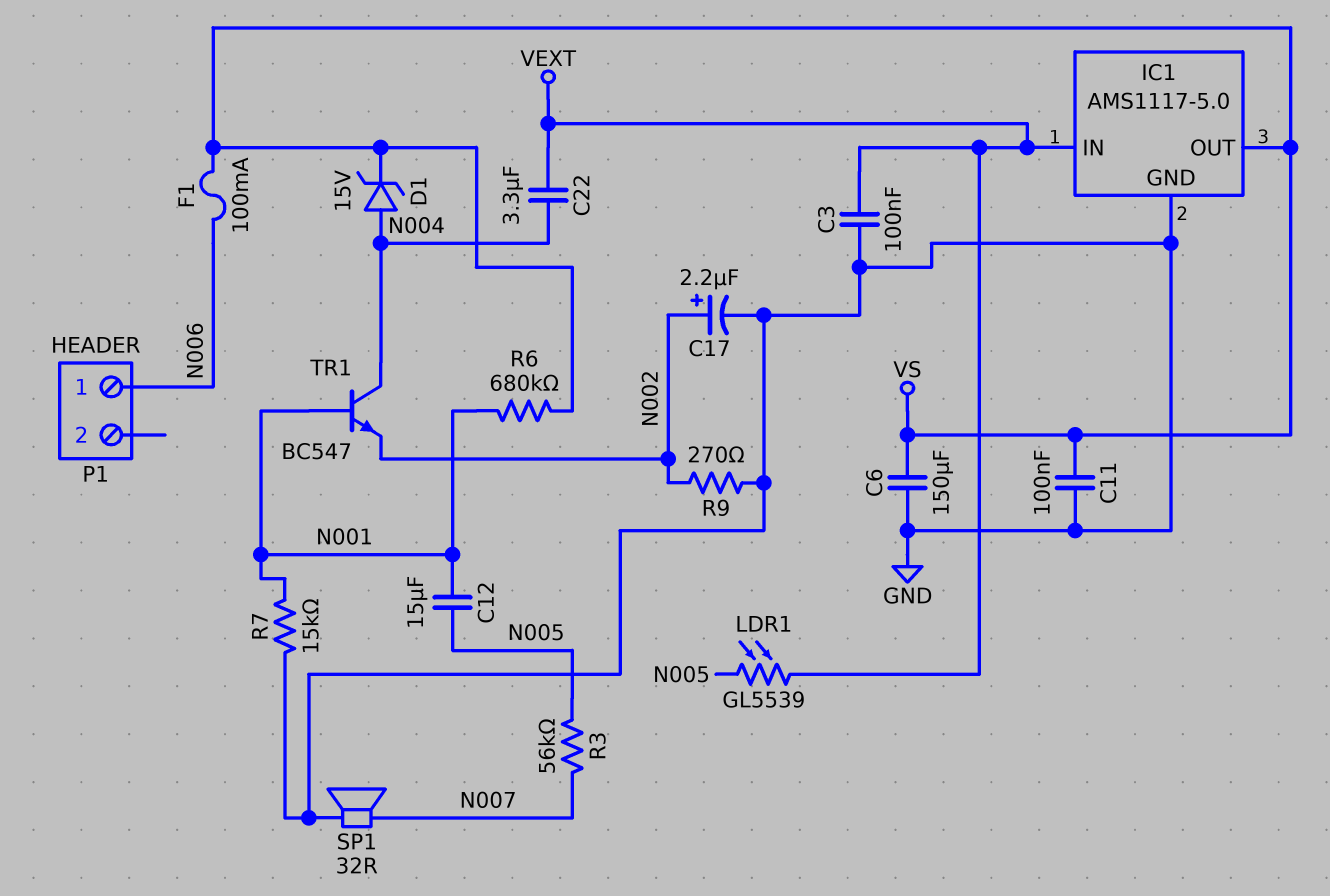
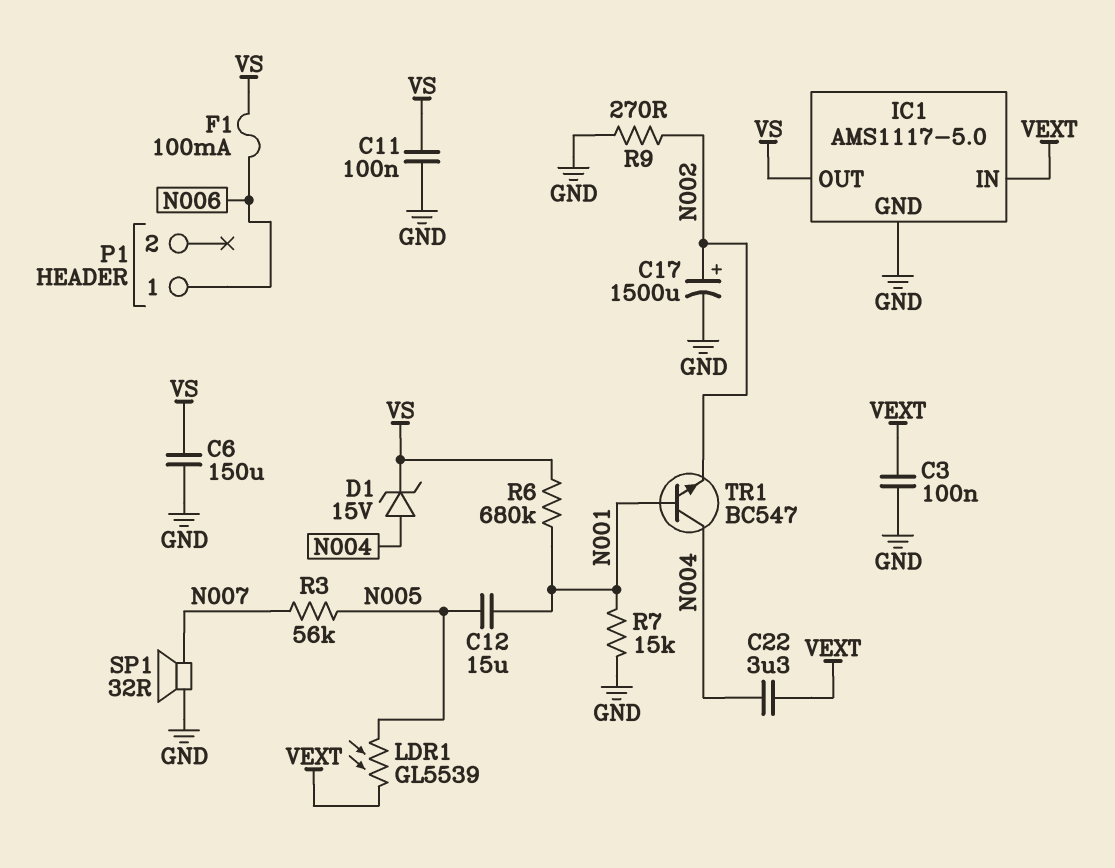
C17: 2.2uF (plus N002, minus GND) -> 1500uF (plus N002, minus GND)

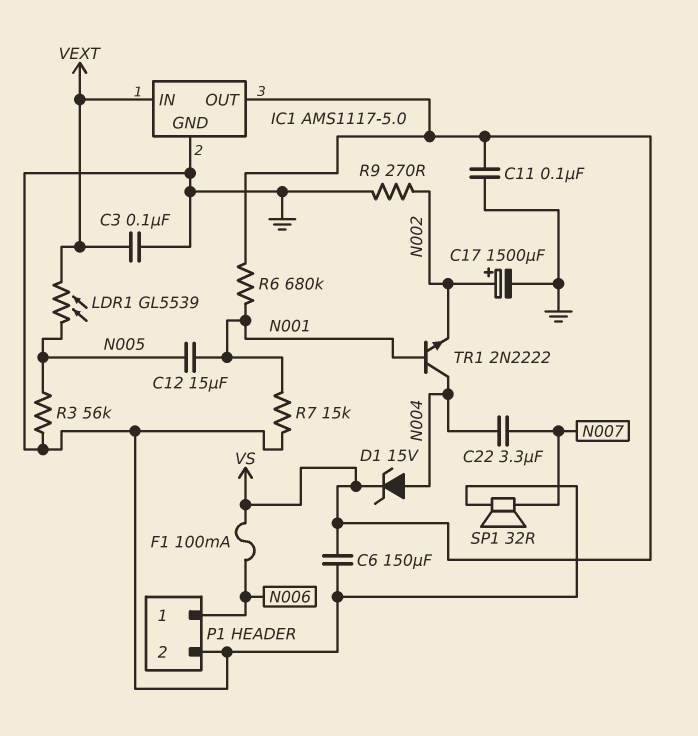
C22: 3.3uF (N004, VEXT) -> 3.3uF (N004, N007)
P1 pin 2: none -> GND
R3: 56k (N005, N007) -> 56k (GND, N005)
TR1: NPN BC547 (B N001, C N004, E N002) -> NPN 2N2222 (B N001, C N004, E N002)

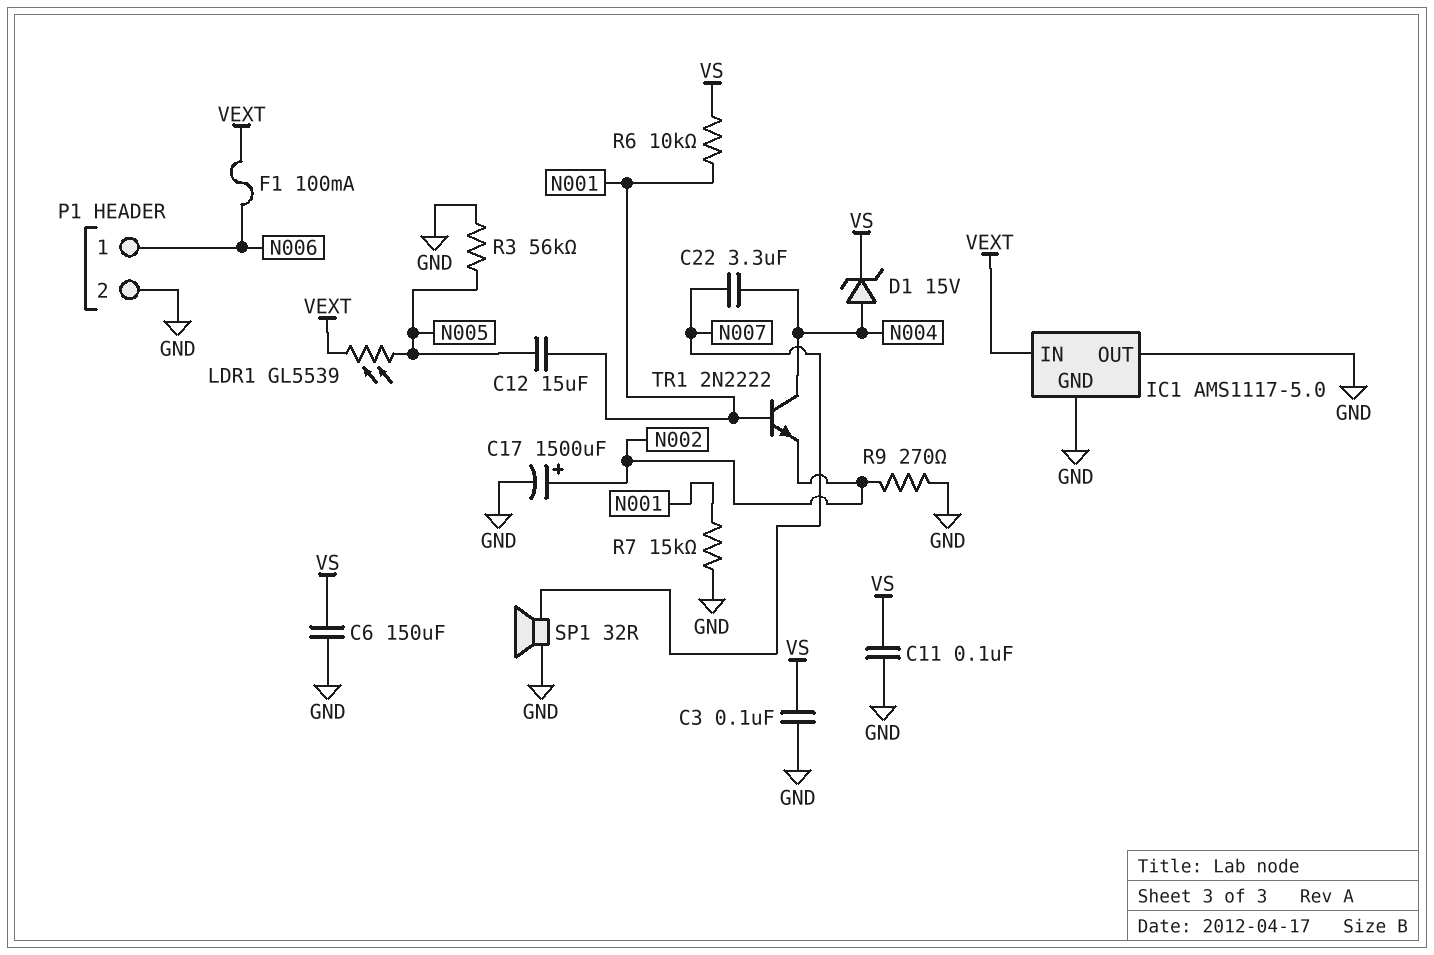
C3: 100nF (GND, VEXT) -> 100nF (GND, VS)
F1: 100mA (N006, VS) -> 100mA (N006, VEXT)
IC1 pin OUT: VS -> GND
R6: 680k (N001, VS) -> 10k (N001, VS)

